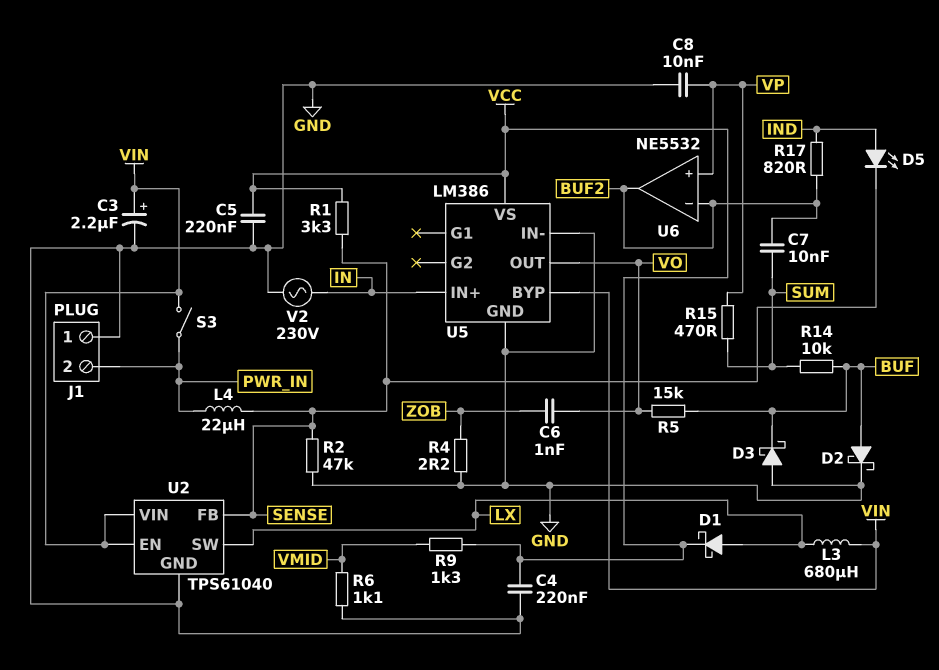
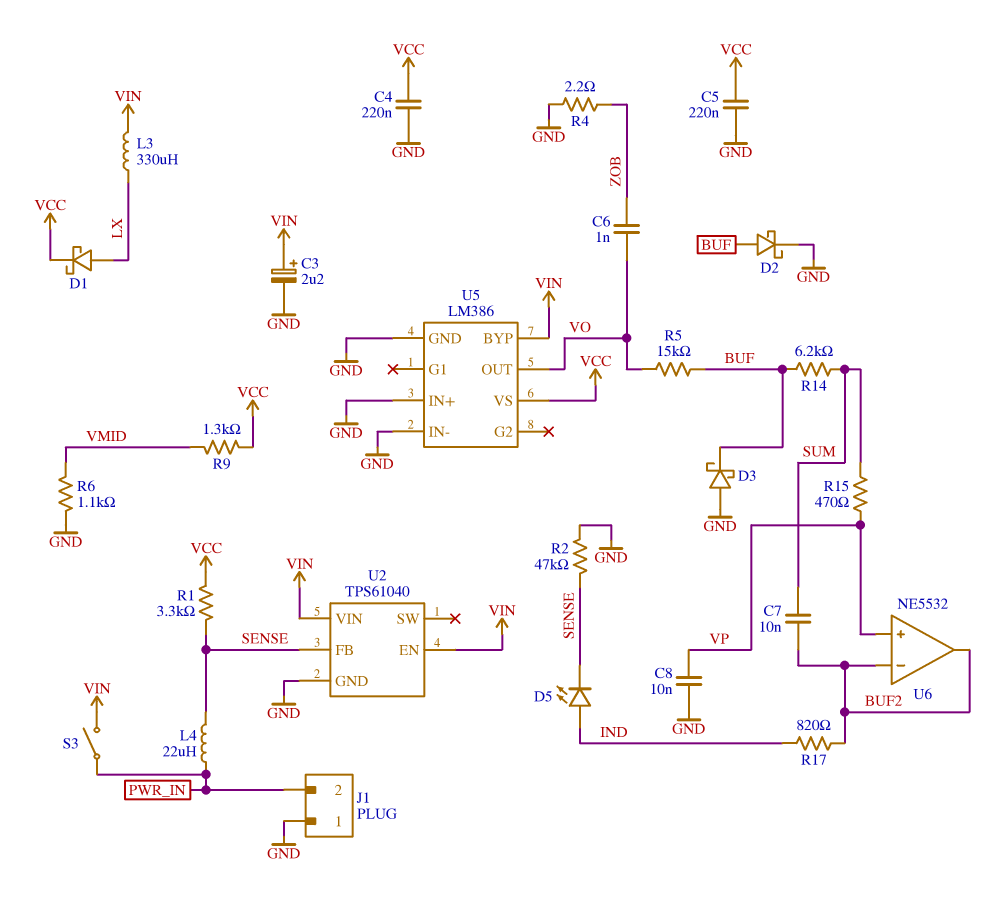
L3: 680uH (LX, VIN) -> 330uH (LX, VIN)
R14: 10k (BUF, SUM) -> 6.2k (BUF, SUM)
U2 pin SW: LX -> none
U5 pin IN+: IN -> GND
V2: AC 230V (GND, IN) -> none

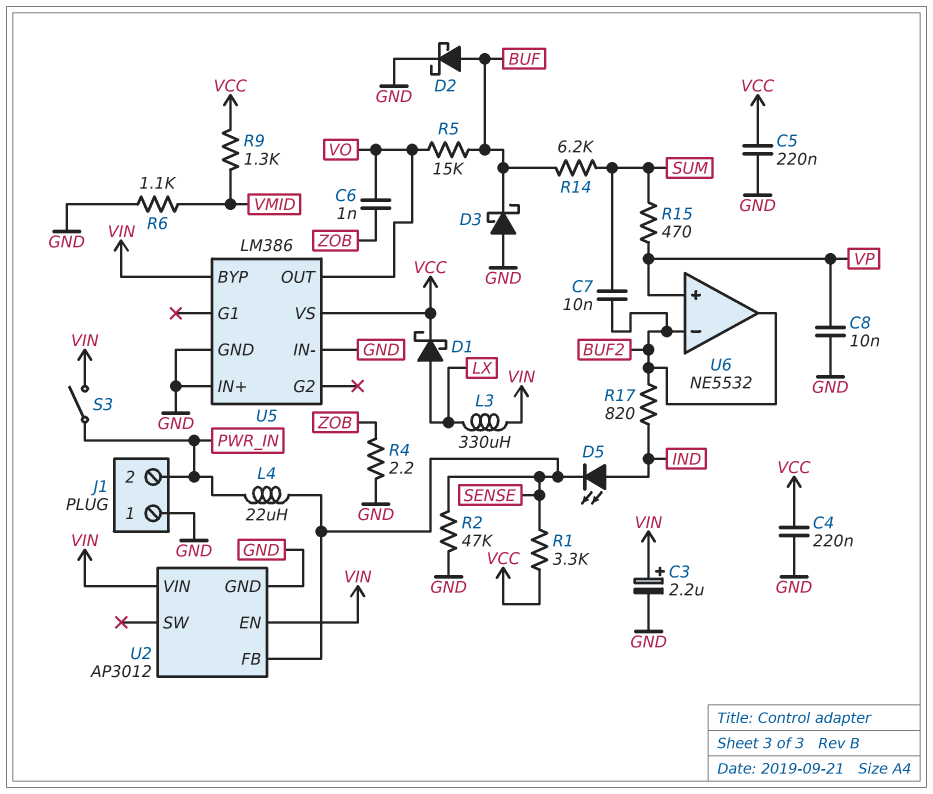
U2: TPS61040 -> AP3012

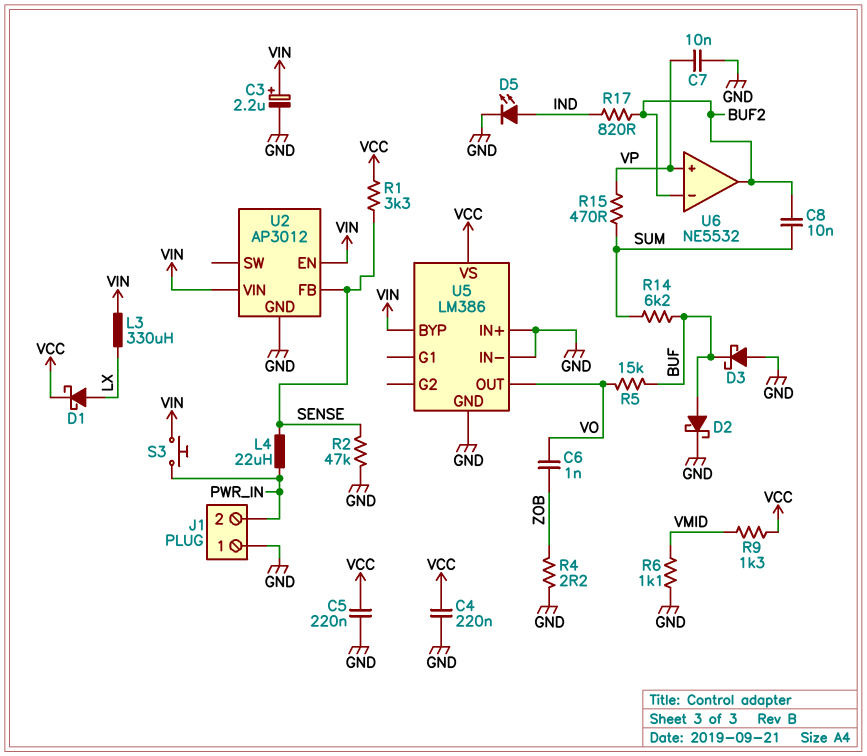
C7: 10nF (BUF2, SUM) -> 10nF (GND, VP)
C8: 10nF (GND, VP) -> 10nF (BUF2, SUM)
D5: LED (A IND, K SENSE) -> LED (A IND, K GND)
S3: switch (PWR_IN, VIN) -> button (PWR_IN, VIN)

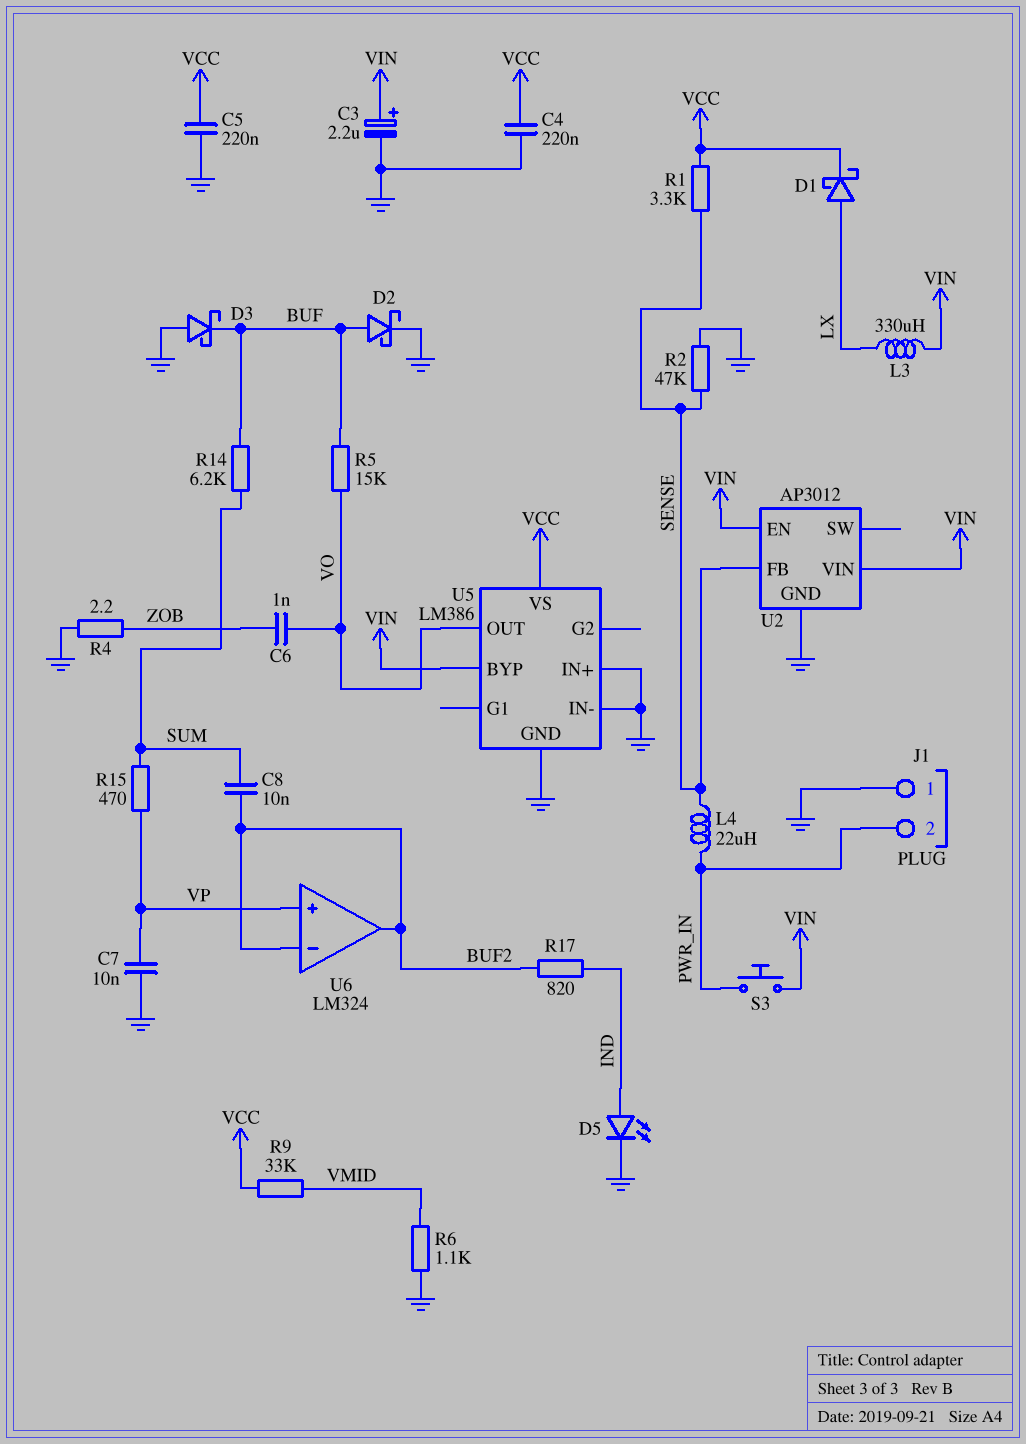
R9: 1.3k (VCC, VMID) -> 33k (VCC, VMID)
U6: NE5532 -> LM324

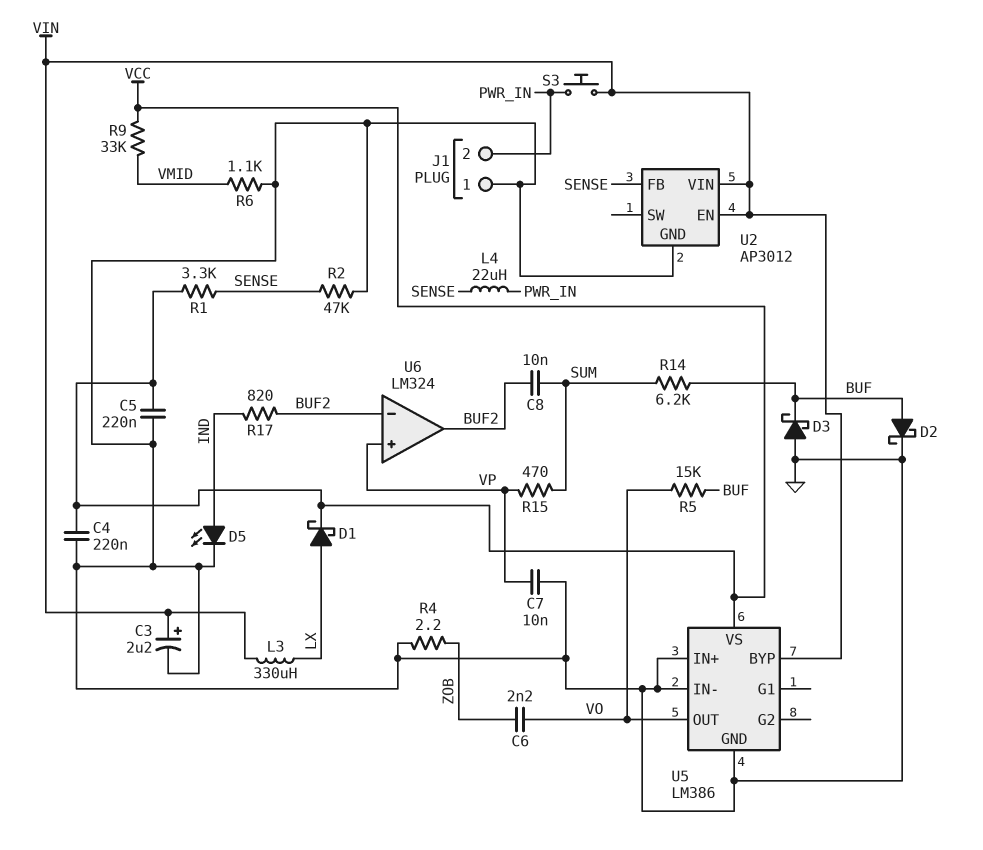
C6: 1nF (VO, ZOB) -> 2.2nF (VO, ZOB)

